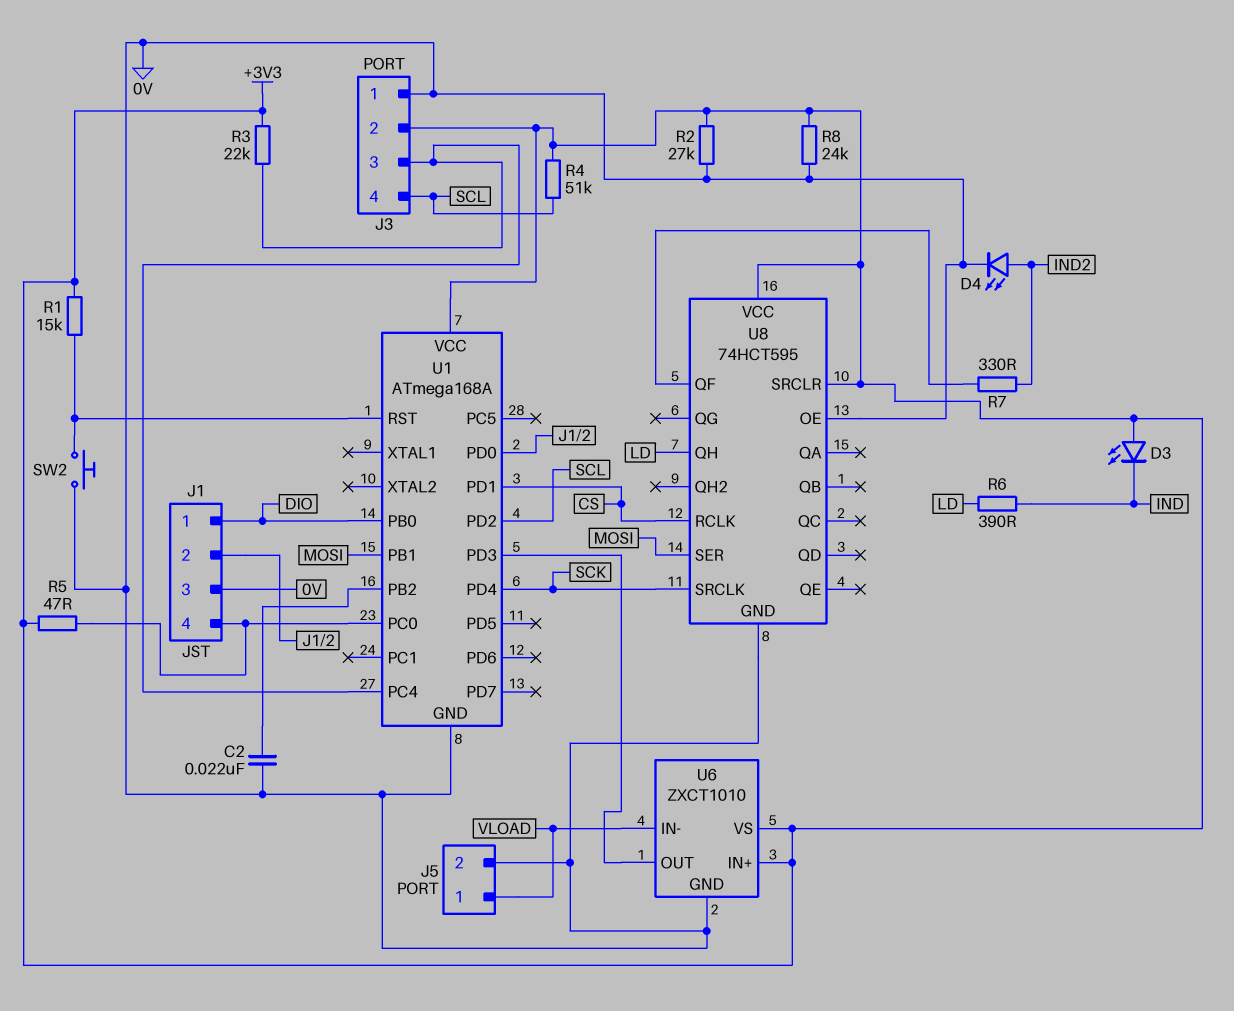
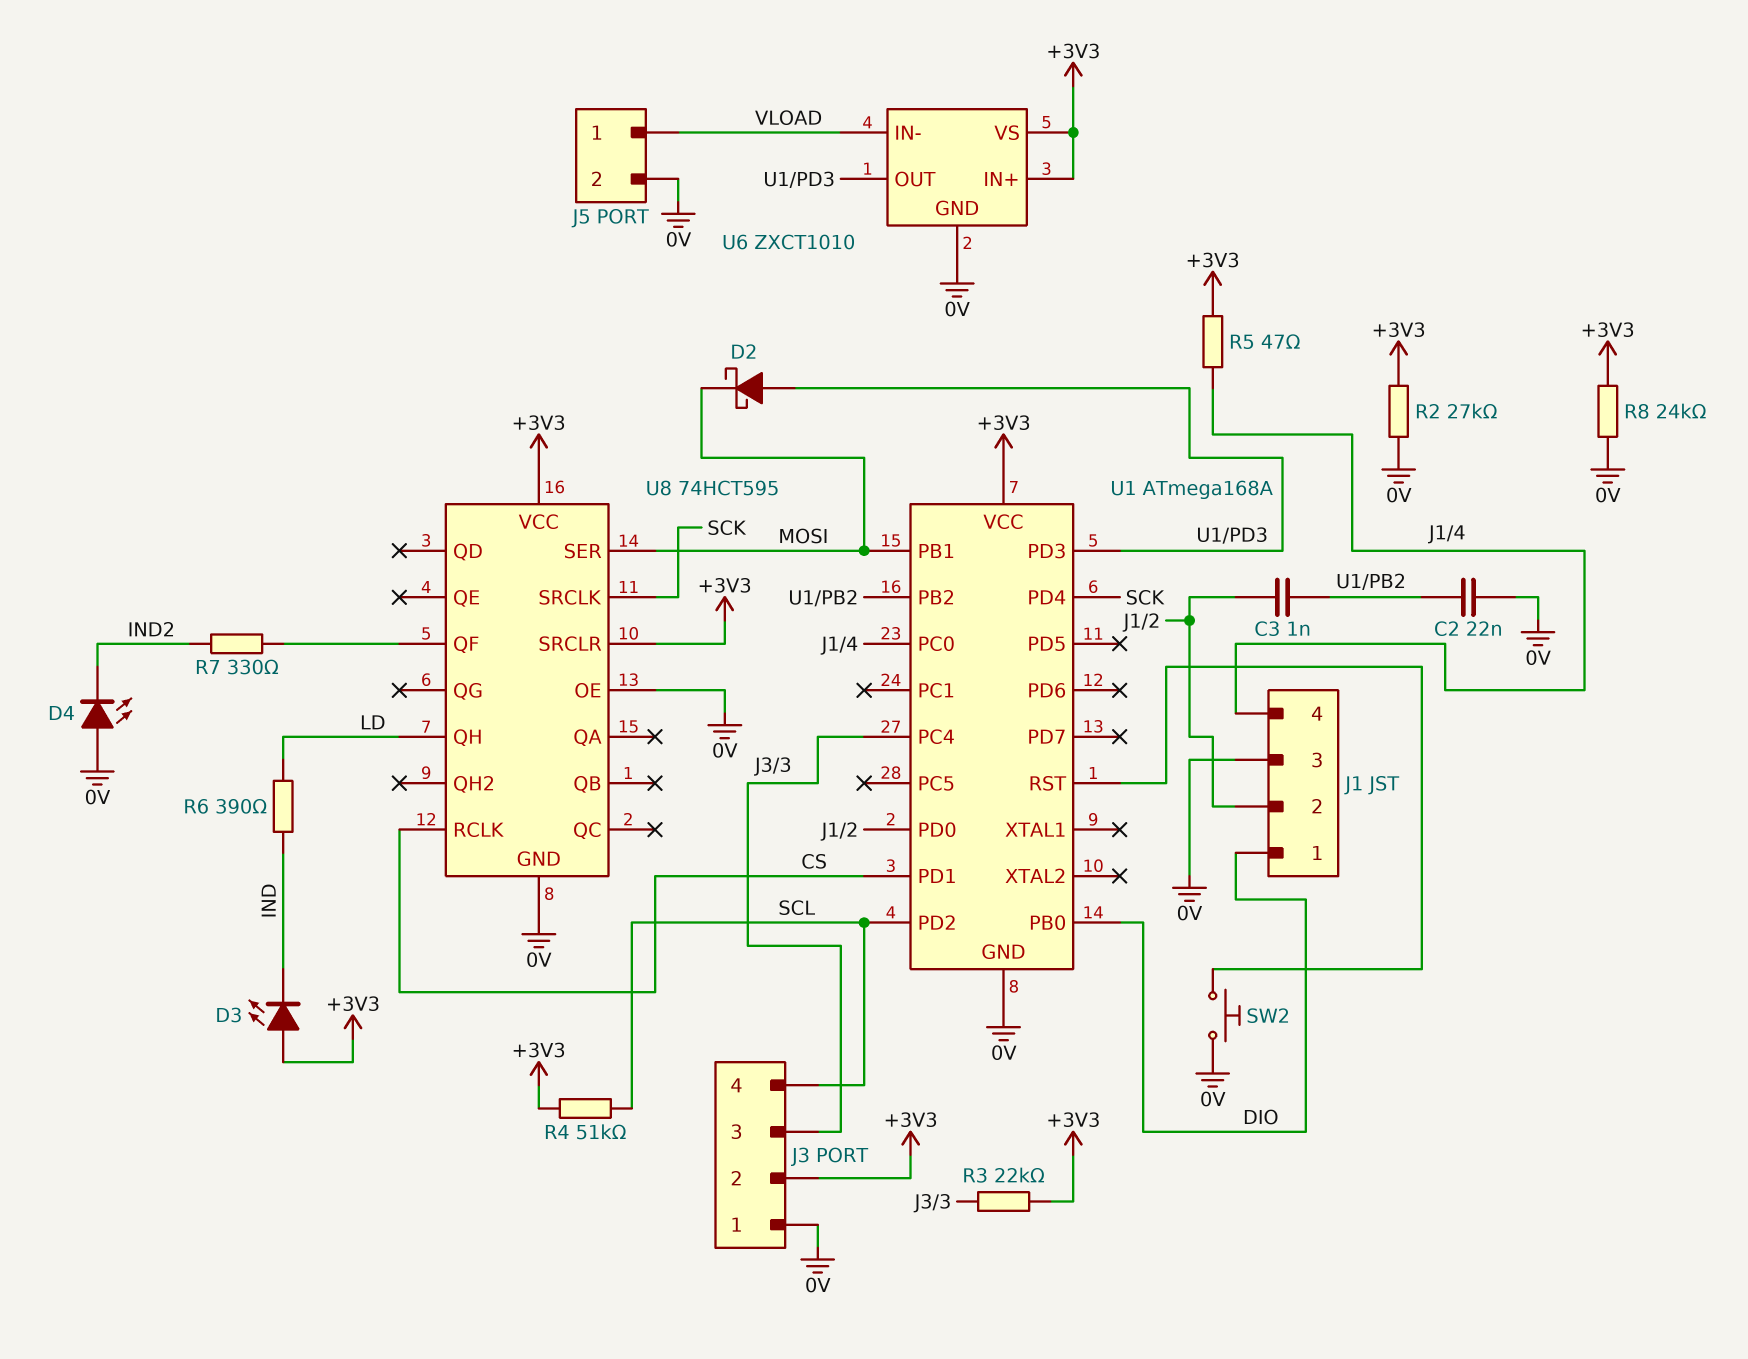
C3: none -> 1nF (J1/2, U1/PB2)
D2: none -> schottky (A U1/PD3, K MOSI)
D4: LED (A IND2, K 0V) -> LED (A 0V, K IND2)
R1: 15k (+3V3, U1/RST) -> none

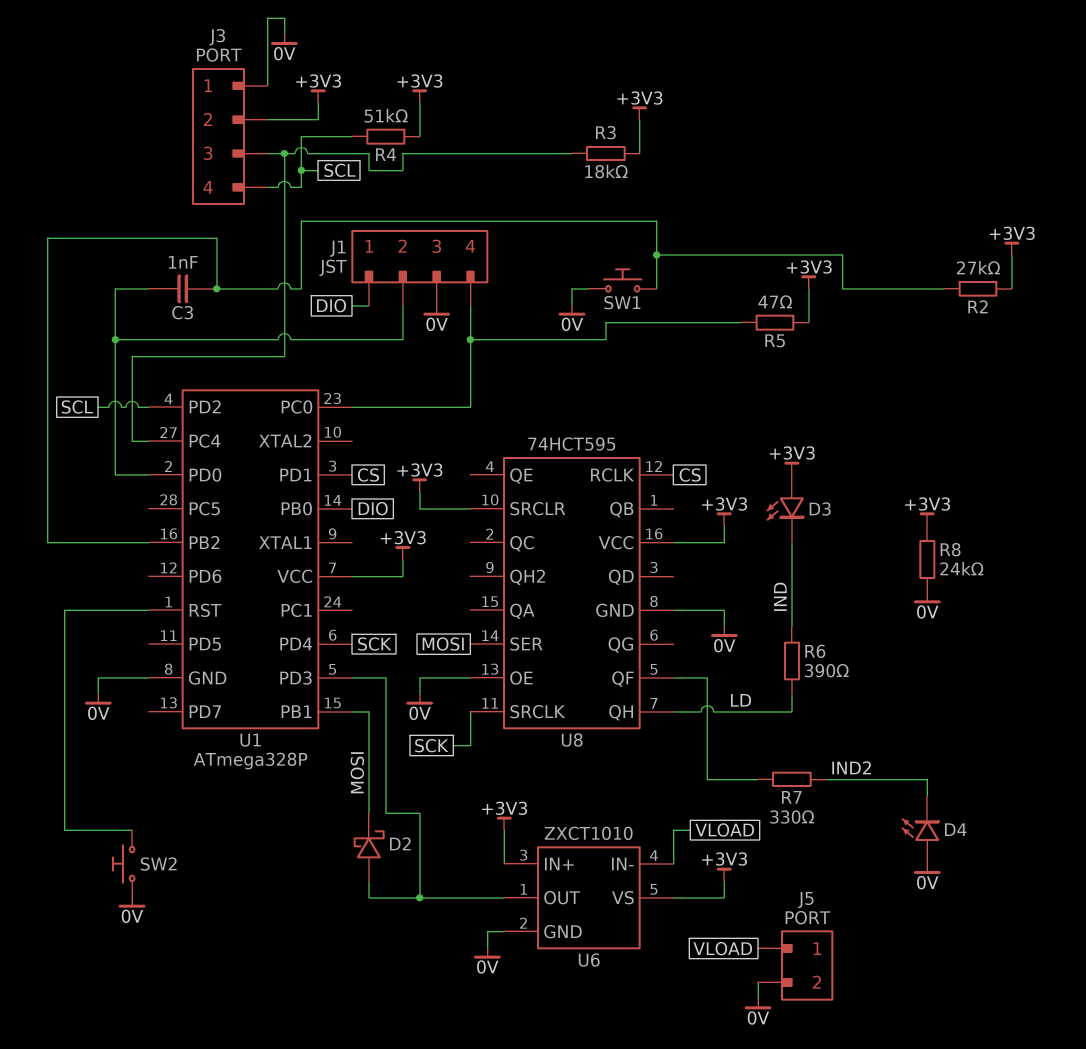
C2: 22nF (0V, U1/PB2) -> none
R2: 27k (+3V3, 0V) -> 27k (+3V3, U1/PB2)
R3: 22k (+3V3, J3/3) -> 18k (+3V3, J3/3)
SW1: none -> button (0V, U1/PB2)
U1: ATmega168A -> ATmega328P

